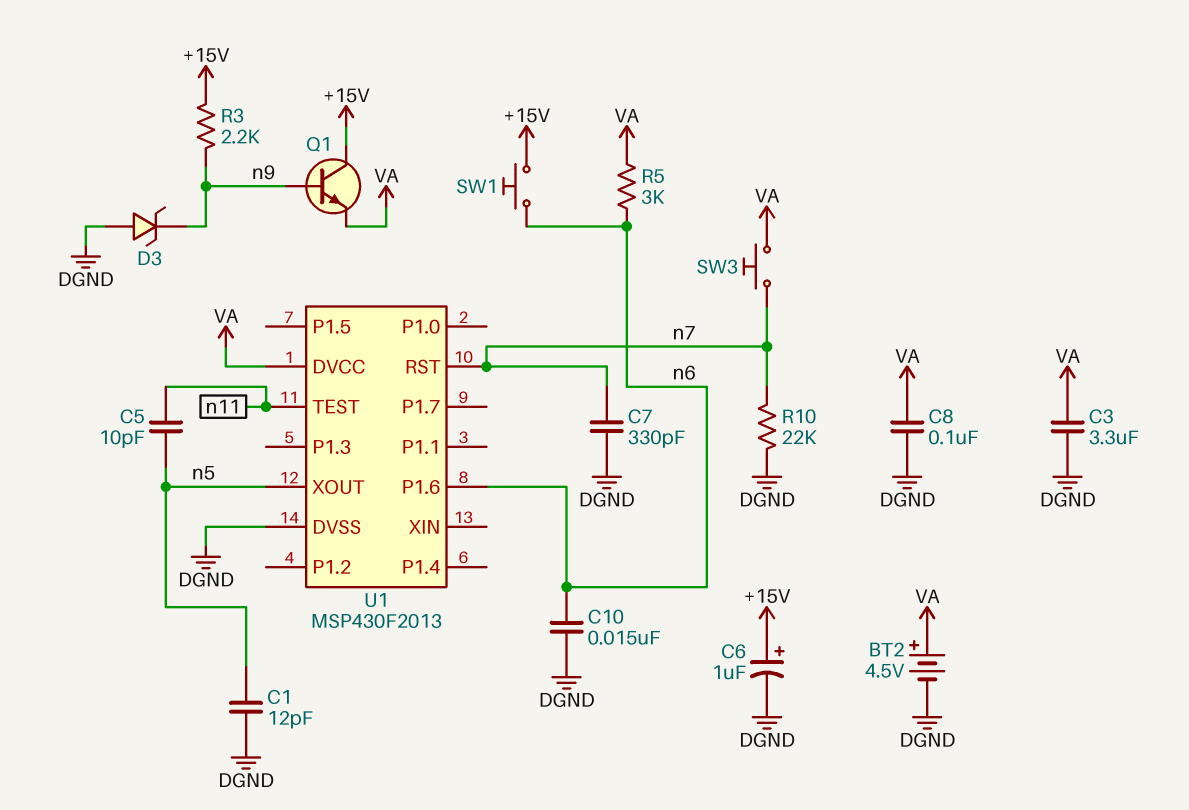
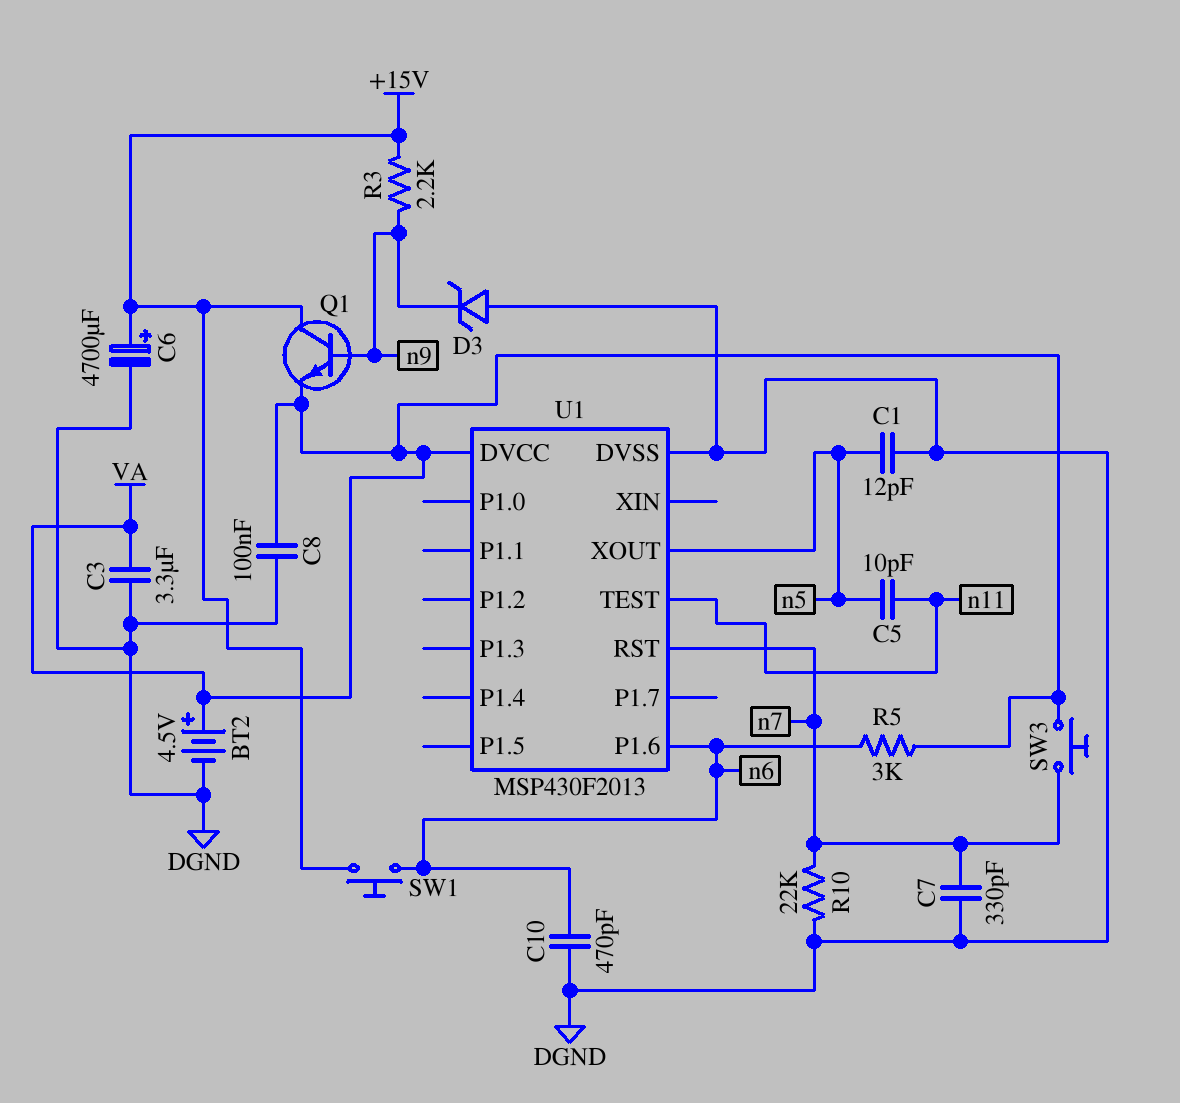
C6: 1uF (plus +15V, minus DGND) -> 4700uF (plus +15V, minus DGND)
C10: 15nF (DGND, n6) -> 470pF (DGND, n6)

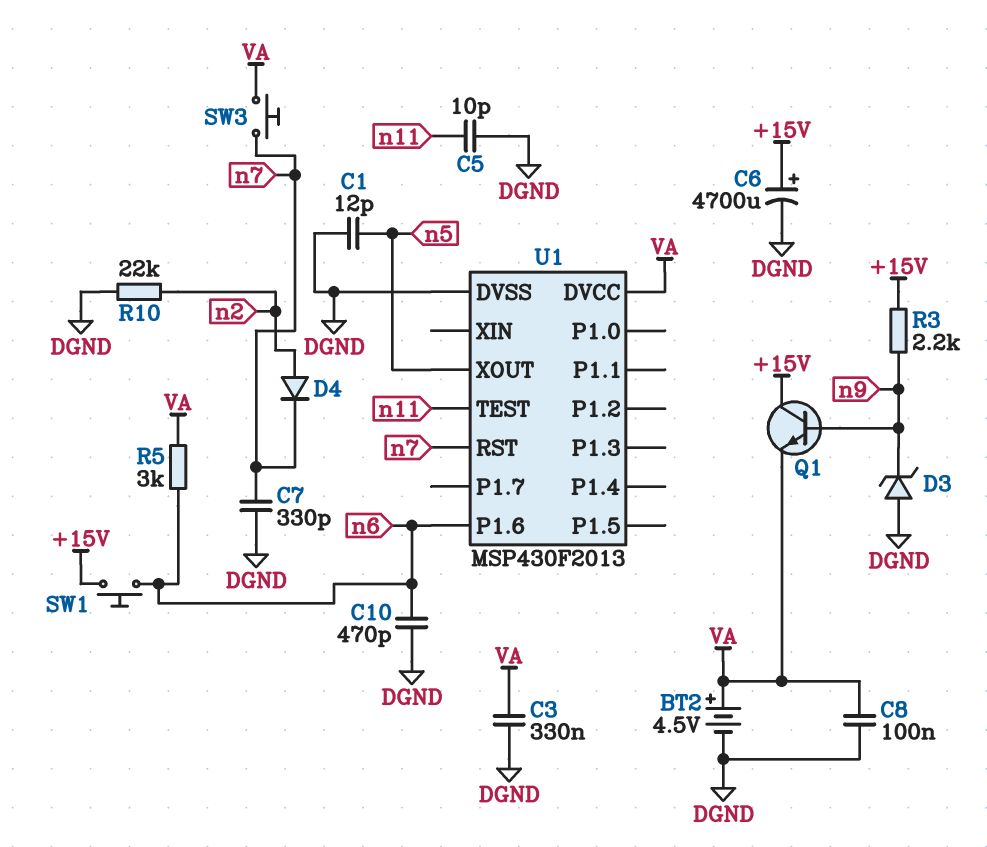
C3: 3.3uF (DGND, VA) -> 330nF (DGND, VA)
C5: 10pF (n5, n11) -> 10pF (DGND, n11)
D4: none -> diode (A n2, K n7)
R10: 22k (DGND, n7) -> 22k (DGND, n2)

